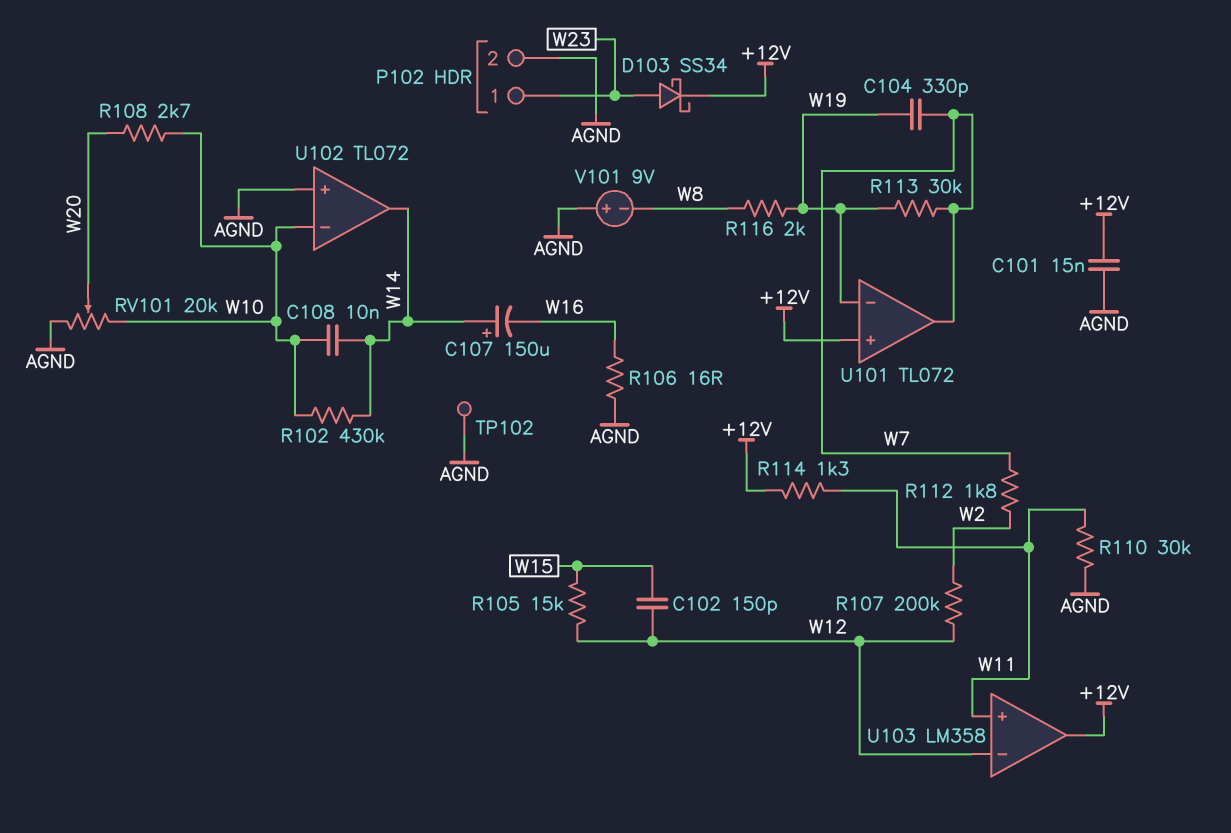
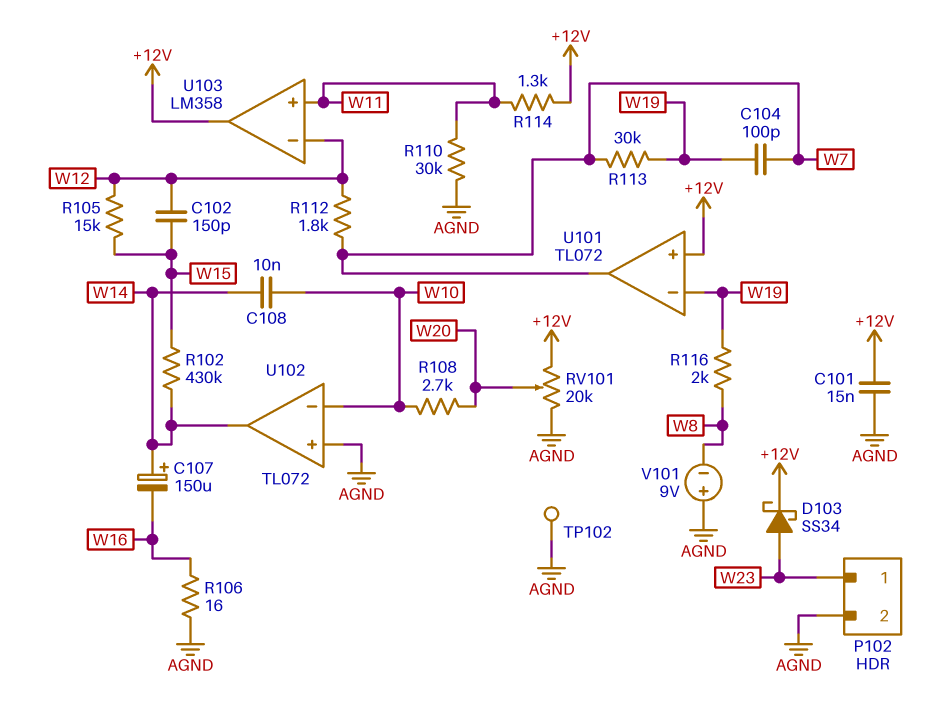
C104: 330pF (W7, W19) -> 100pF (W7, W19)
R102: 430k (W10, W14) -> 430k (W14, W15)
R107: 200k (W2, W12) -> none
R112: 1.8k (W2, W7) -> 1.8k (W7, W12)
RV101: 20k (AGND, W10, wiper W20) -> 20k (+12V, AGND, wiper W20)

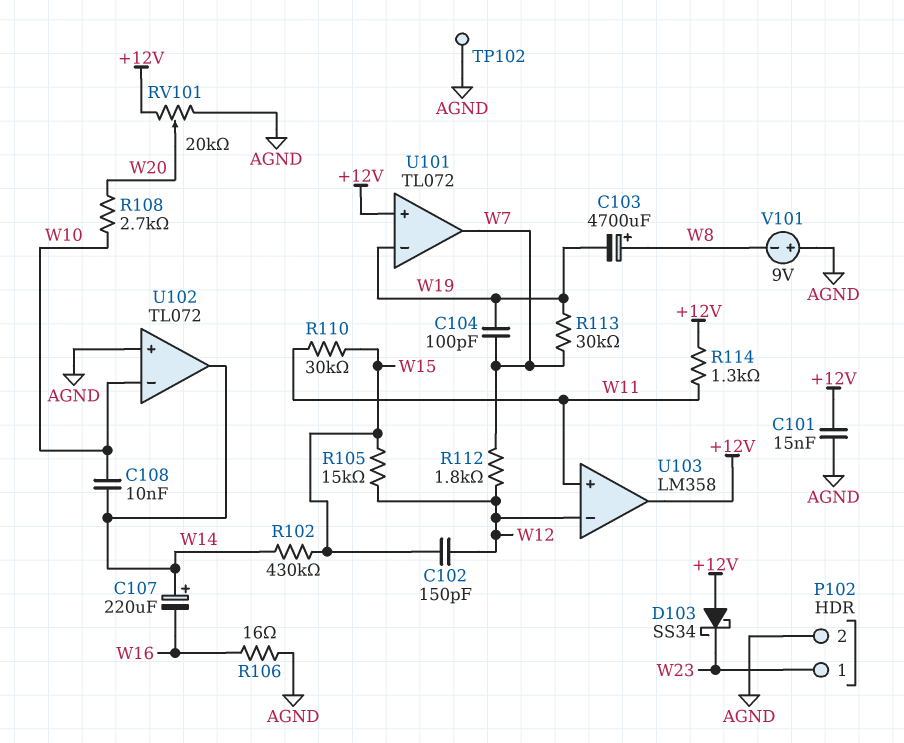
C103: none -> 4700uF (plus W8, minus W19)
C107: 150uF (plus W14, minus W16) -> 220uF (plus W14, minus W16)
D103: schottky SS34 (A W23, K +12V) -> schottky SS34 (A +12V, K W23)
R110: 30k (AGND, W11) -> 30k (W11, W15)
R116: 2k (W8, W19) -> none

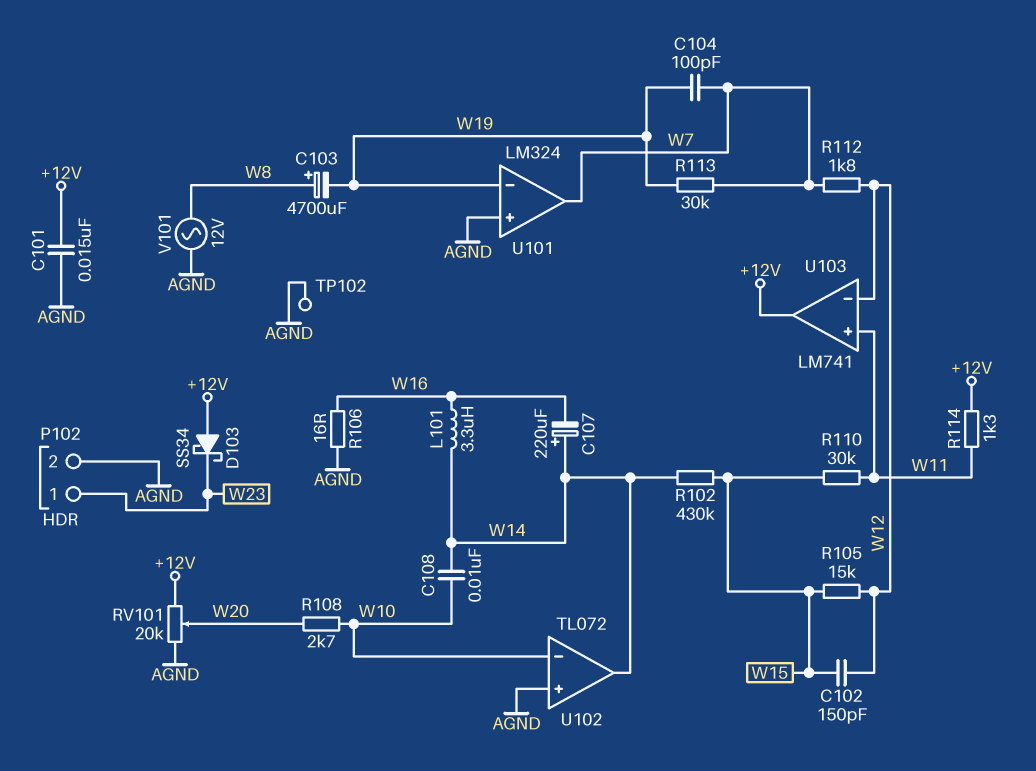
L101: none -> 3.3uH (W14, W16)
U101: TL072 -> LM324
U101 pin in+: +12V -> AGND
U103: LM358 -> LM741
V101: 9V (plus AGND, minus W8) -> AC 12V (AGND, W8)

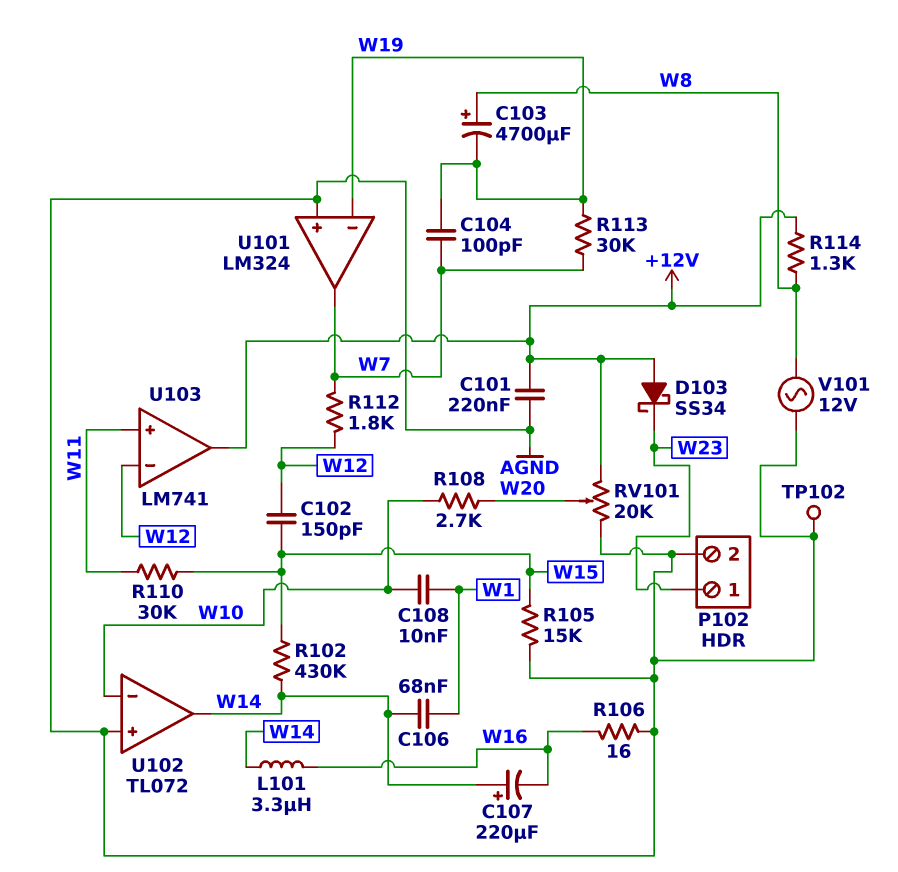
C101: 15nF (+12V, AGND) -> 220nF (+12V, AGND)
C106: none -> 68nF (W1, W14)
C108: 10nF (W10, W14) -> 10nF (W1, W10)
R105: 15k (W12, W15) -> 15k (AGND, W15)
R114: 1.3k (+12V, W11) -> 1.3k (+12V, W8)

